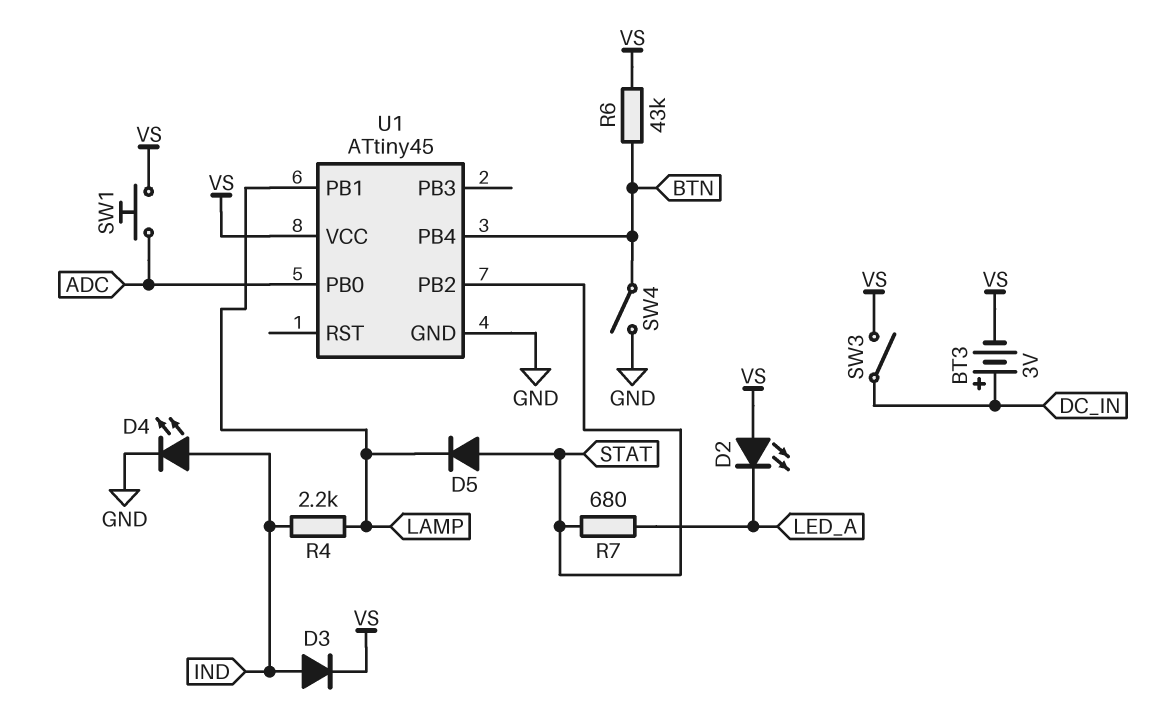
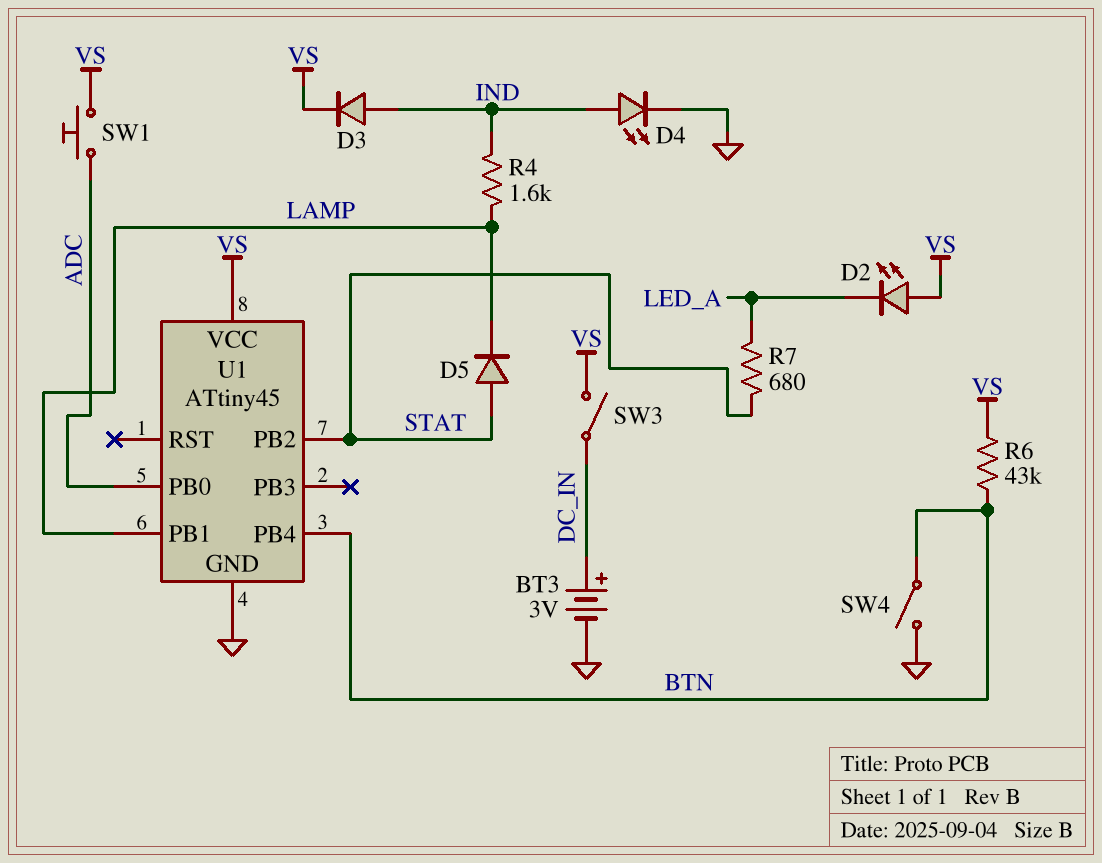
BT3: 3V (plus DC_IN, minus VS) -> 3V (plus DC_IN, minus GND)
R4: 2.2k (IND, LAMP) -> 1.6k (IND, LAMP)

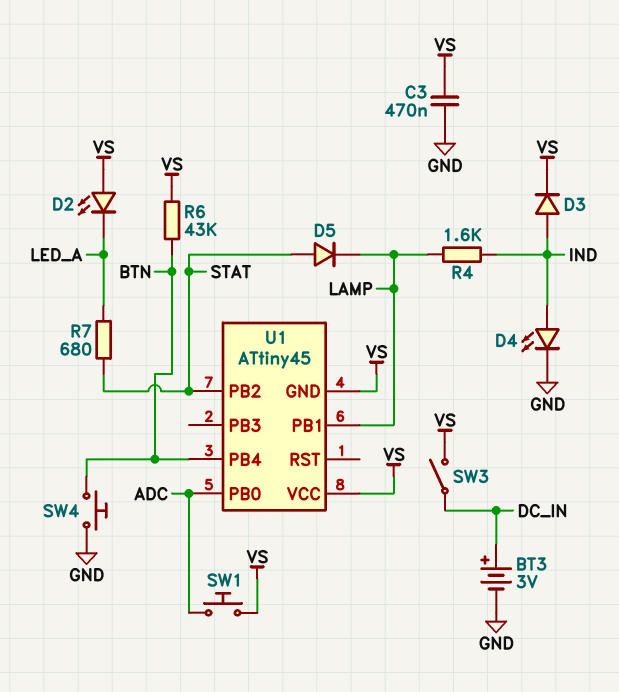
C3: none -> 470nF (GND, VS)
SW4: switch (BTN, GND) -> button (BTN, GND)
U1 pin GND: GND -> VS

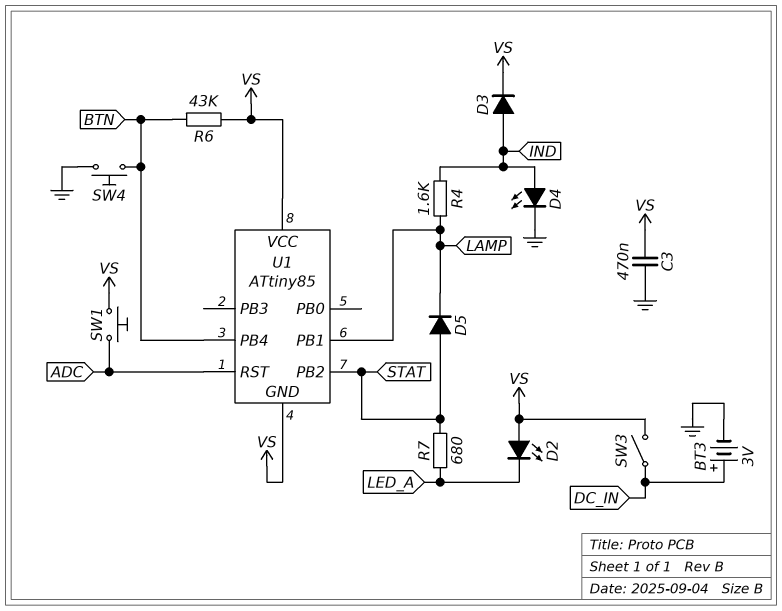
U1: ATtiny45 -> ATtiny85
U1 pin PB0: ADC -> none
U1 pin RST: none -> ADC

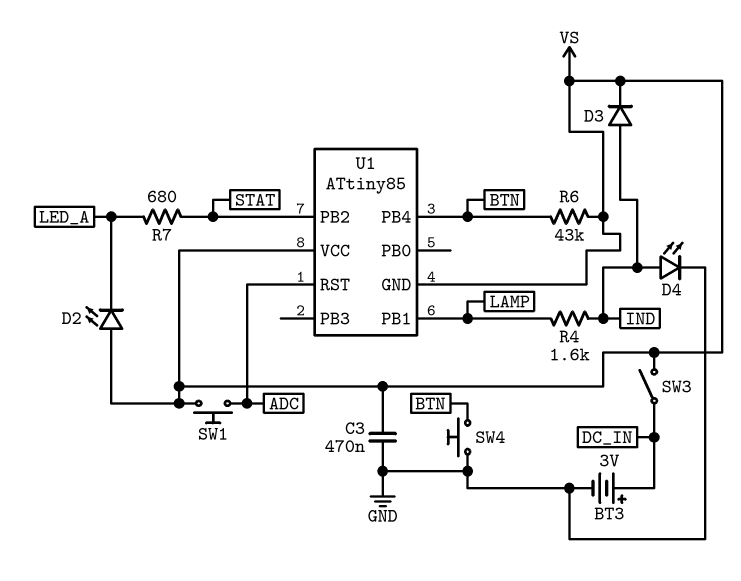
D5: diode (A STAT, K LAMP) -> none

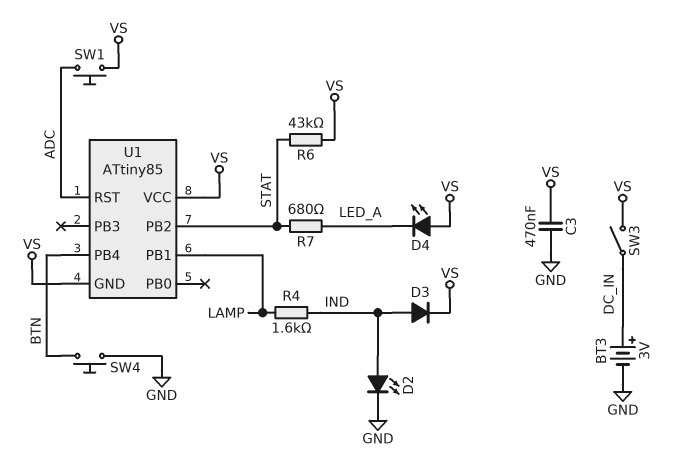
D2: LED (A VS, K LED_A) -> LED (A IND, K GND)
D4: LED (A IND, K GND) -> LED (A VS, K LED_A)
R6: 43k (BTN, VS) -> 43k (STAT, VS)

